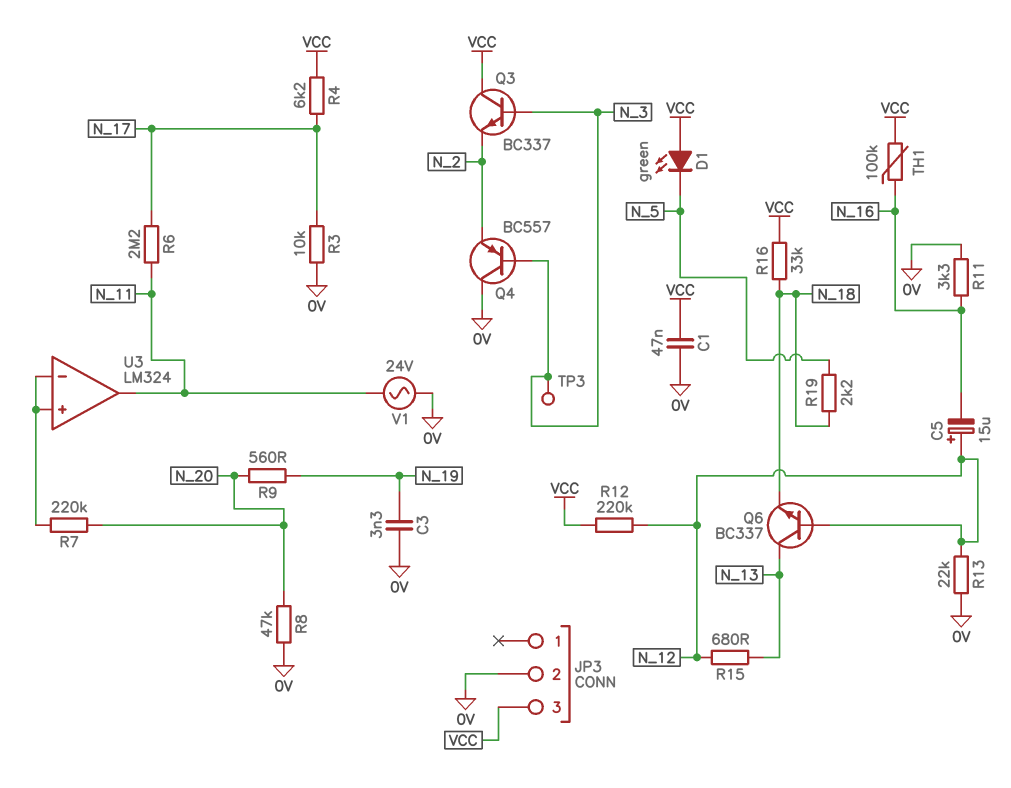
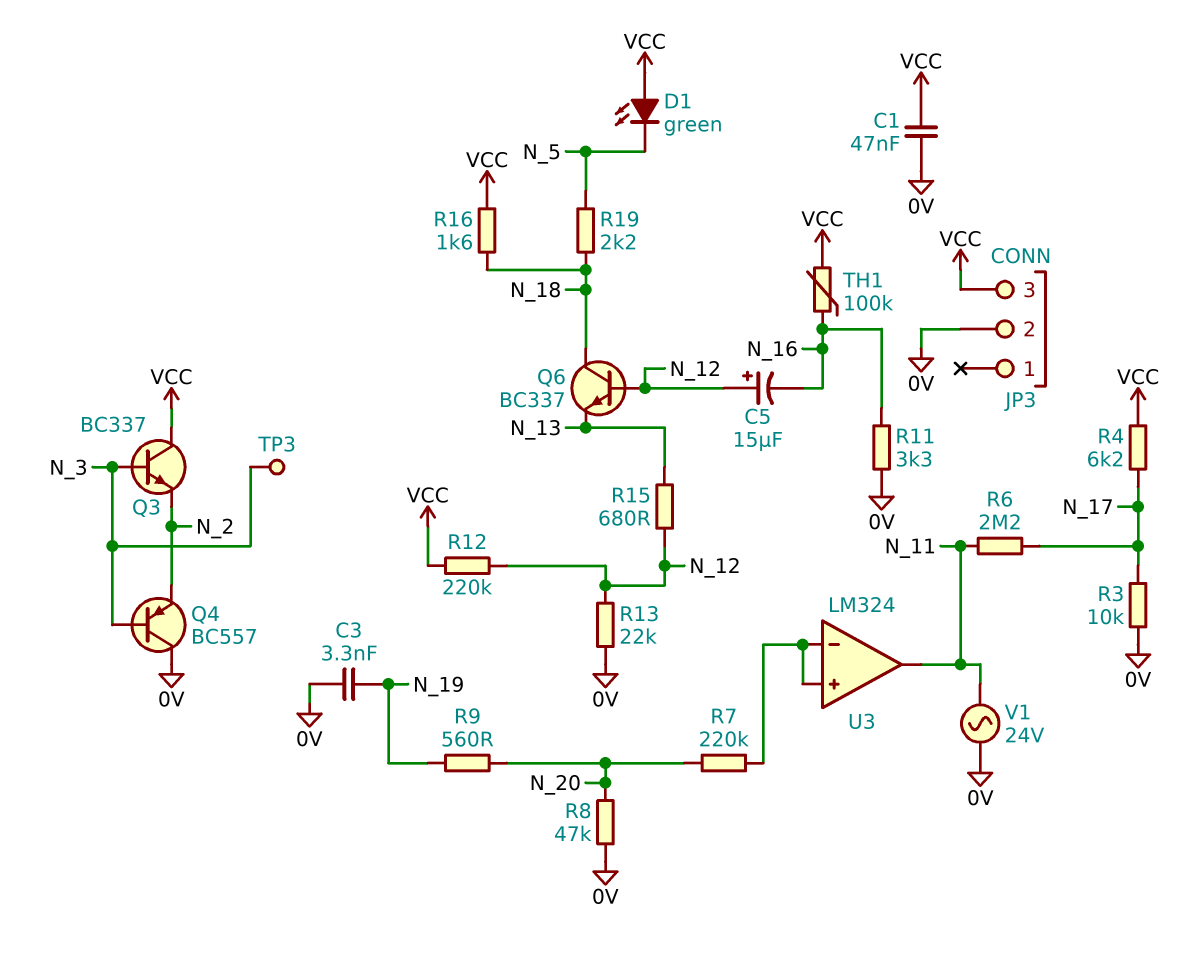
Q6: NPN BC337 (B N_12, C N_13, E N_18) -> NPN BC337 (B N_12, C N_18, E N_13)
R16: 33k (N_18, VCC) -> 1.6k (N_18, VCC)

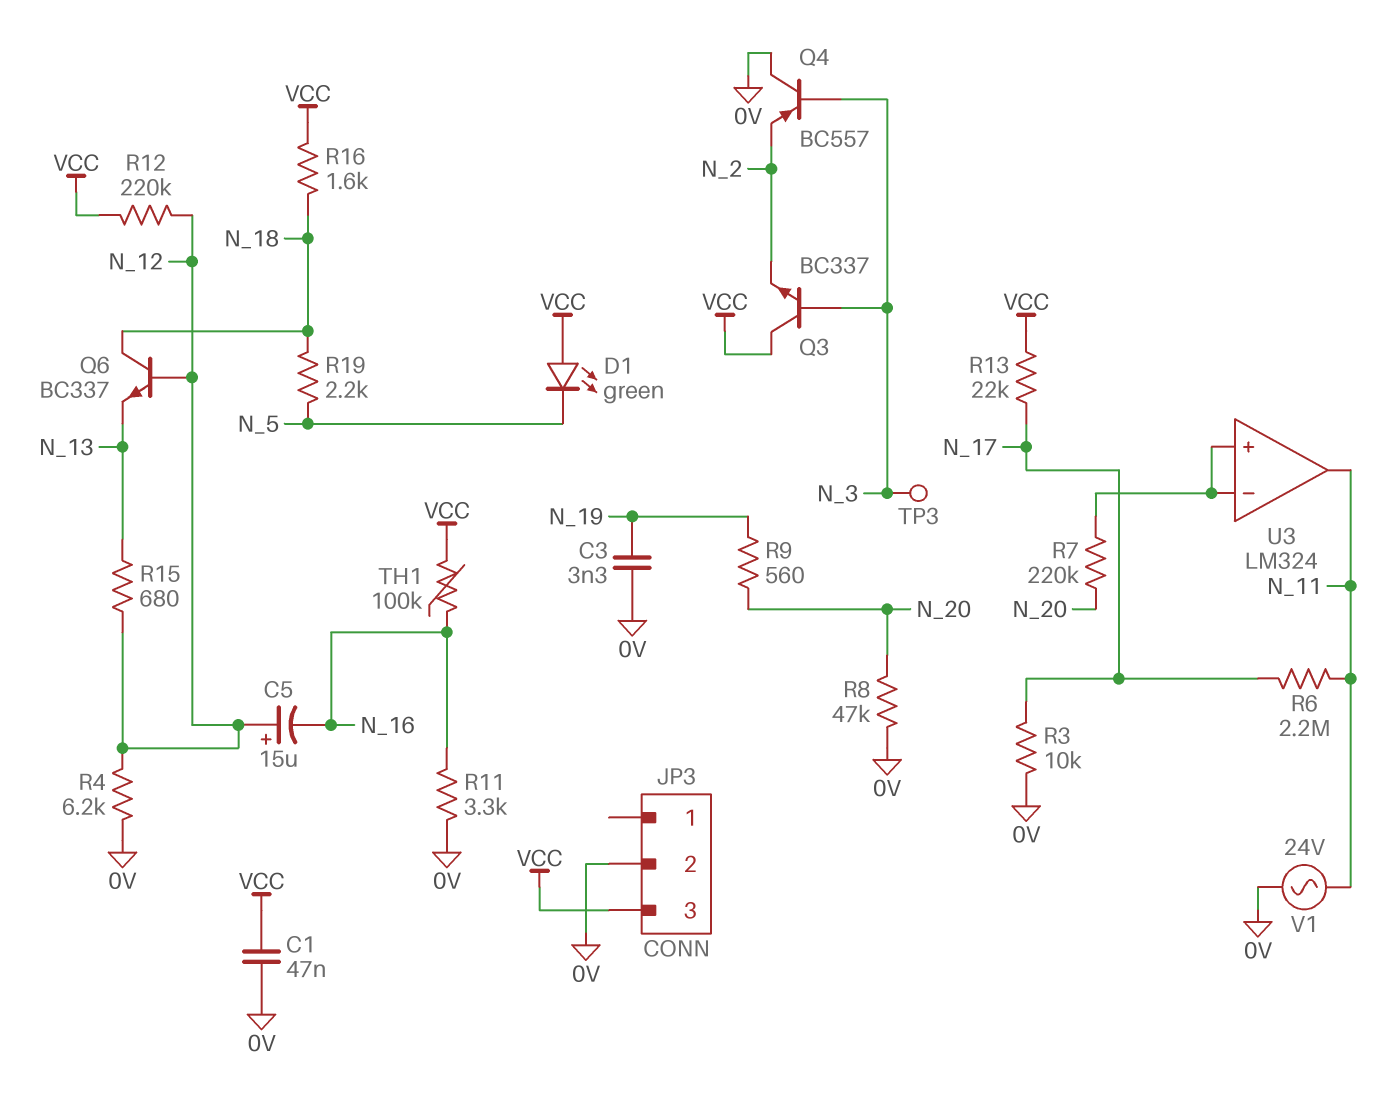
R4: 6.2k (N_17, VCC) -> 6.2k (0V, N_12)
R13: 22k (0V, N_12) -> 22k (N_17, VCC)

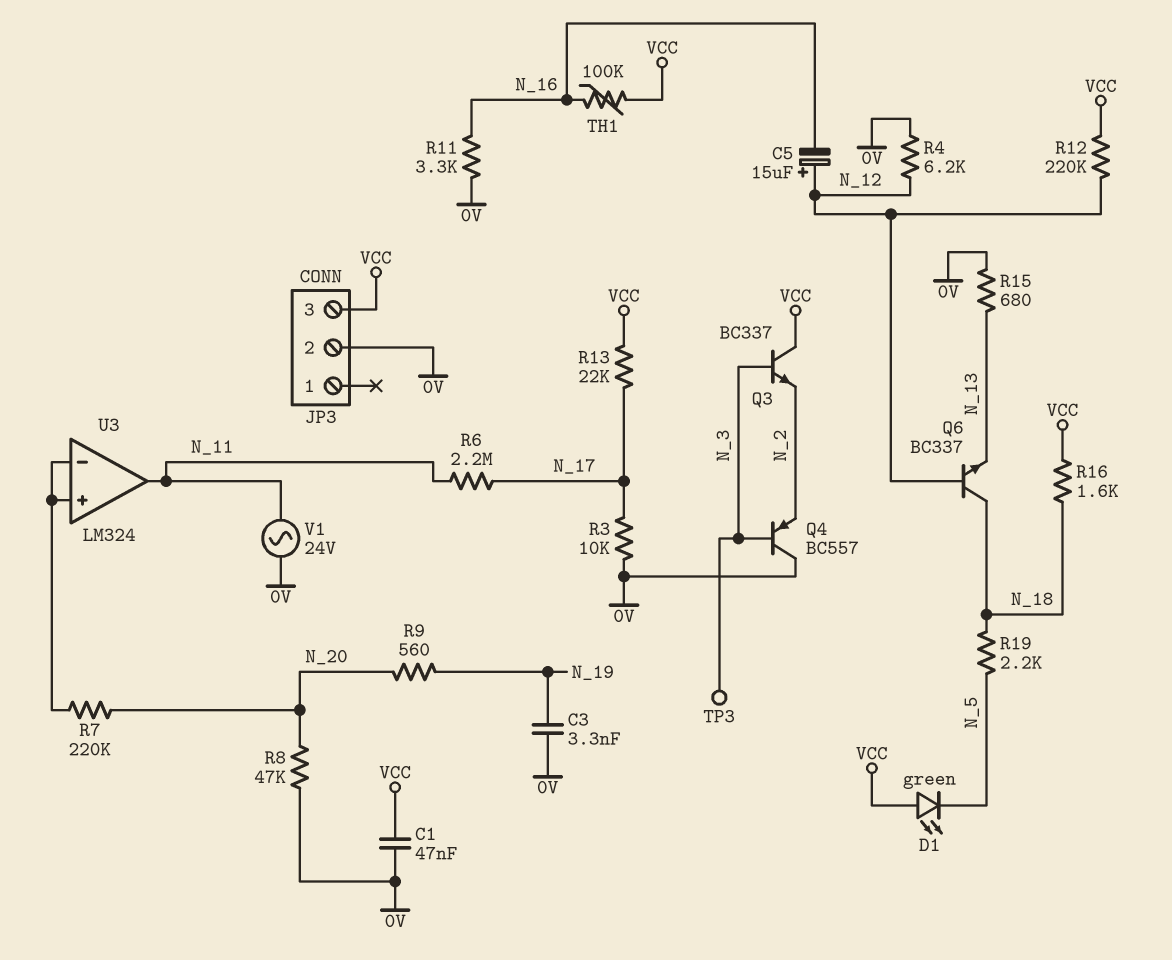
R15: 680 (N_12, N_13) -> 680 (0V, N_13)

